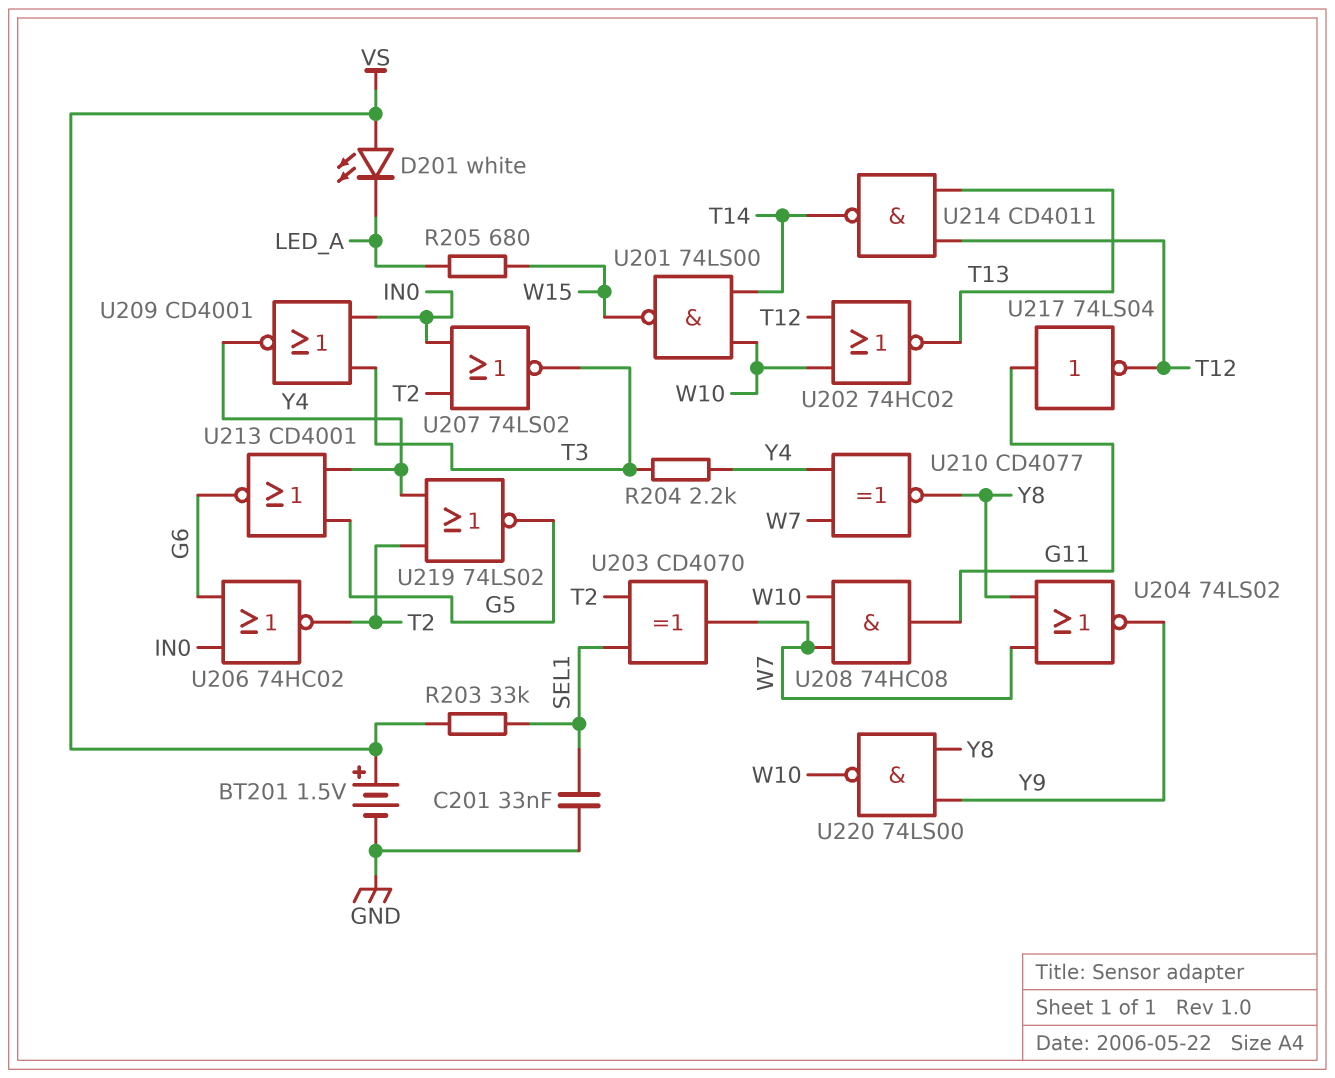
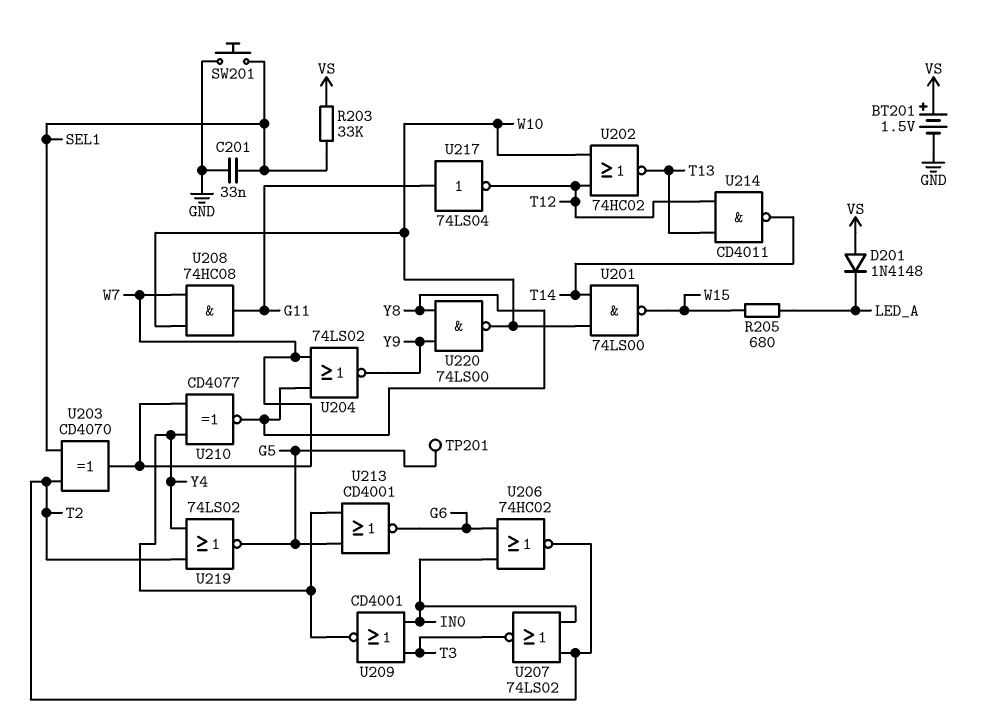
D201: LED white (A VS, K LED_A) -> diode 1N4148 (A VS, K LED_A)
R204: 2.2k (T3, Y4) -> none
SW201: none -> button (GND, SEL1)
TP201: none -> test point (G5)

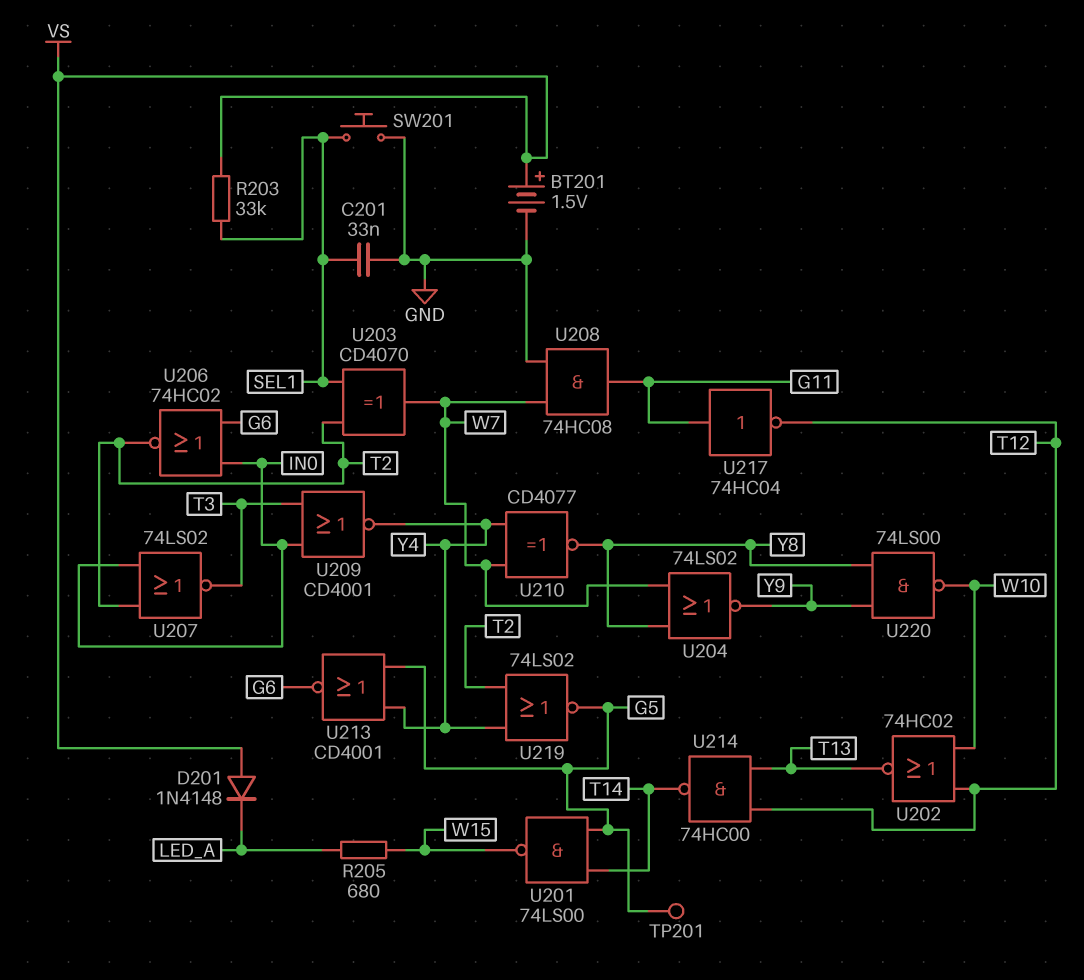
U201: NAND 74LS00 (in T14, in W10, out W15) -> NAND 74LS00 (in G5, in T14, out W15)
U208: AND 74HC08 (in W7, in W10, out G11) -> AND 74HC08 (in GND, in W7, out G11)
U214: NAND CD4011 (in T12, in T13, out T14) -> NAND 74HC00 (in T12, in T13, out T14)
U217: NOT 74LS04 (in G11, out T12) -> NOT 74HC04 (in G11, out T12)

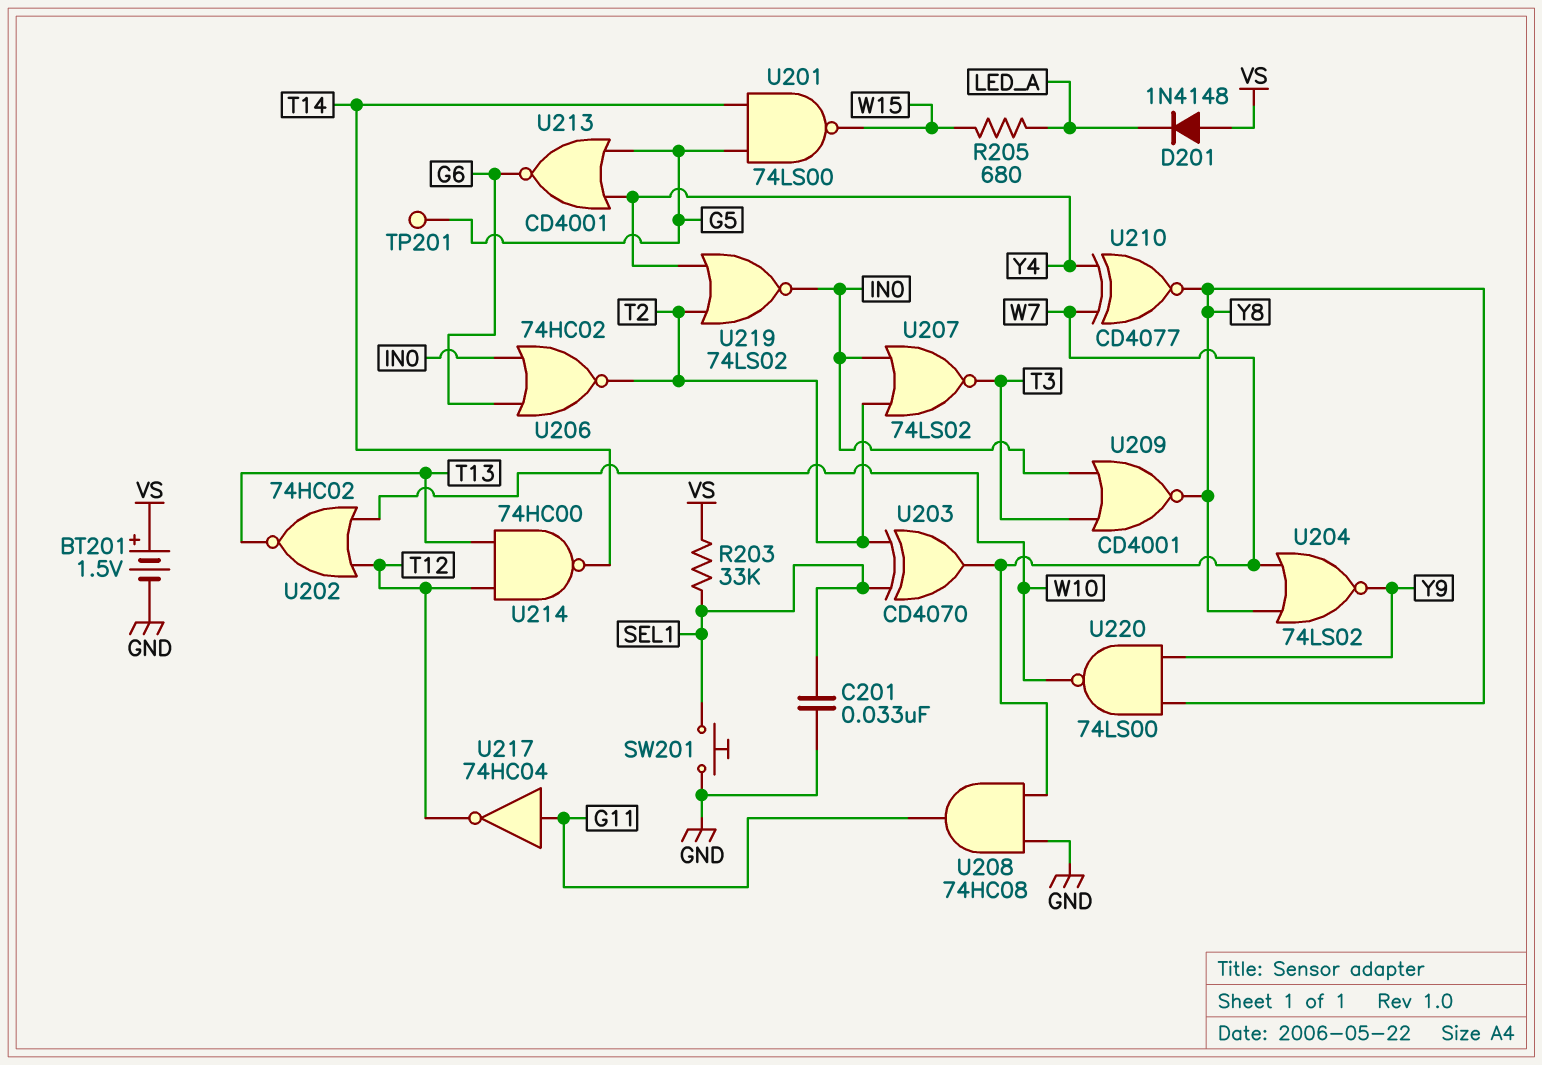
U209: NOR CD4001 (in IN0, in T3, out Y4) -> NOR CD4001 (in IN0, in T3, out Y8)
U219: NOR 74LS02 (in T2, in Y4, out G5) -> NOR 74LS02 (in T2, in Y4, out IN0)

